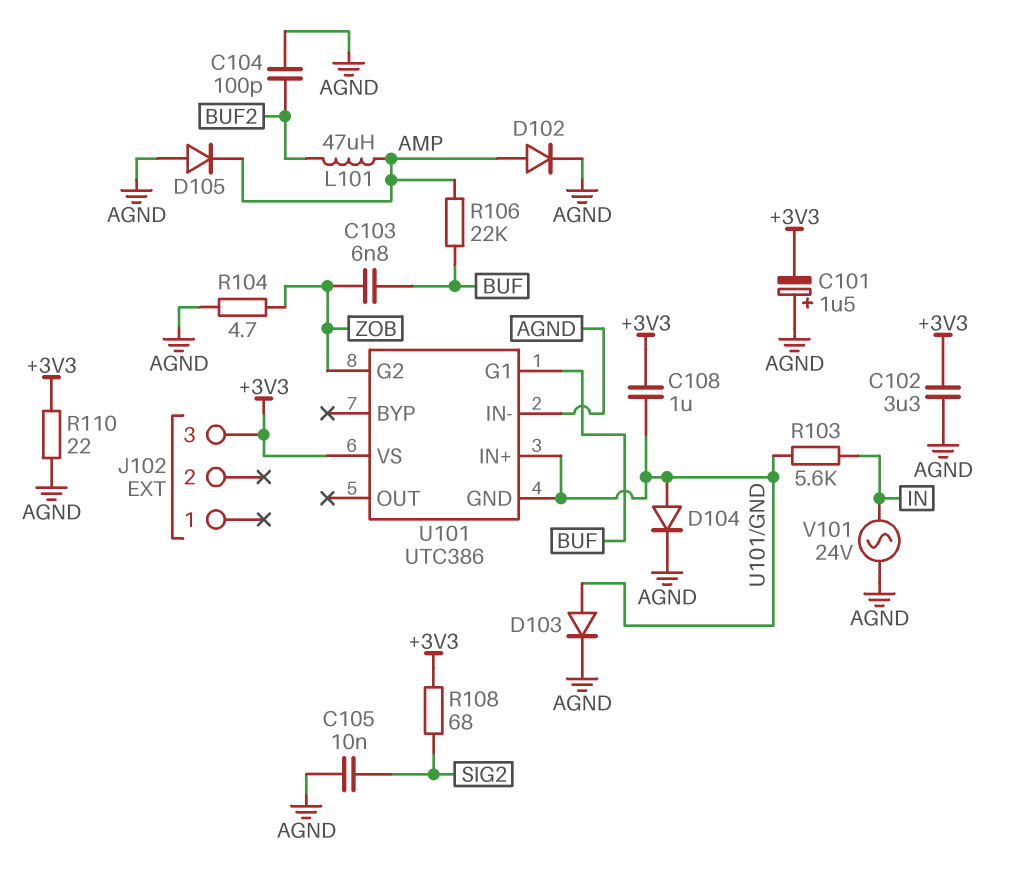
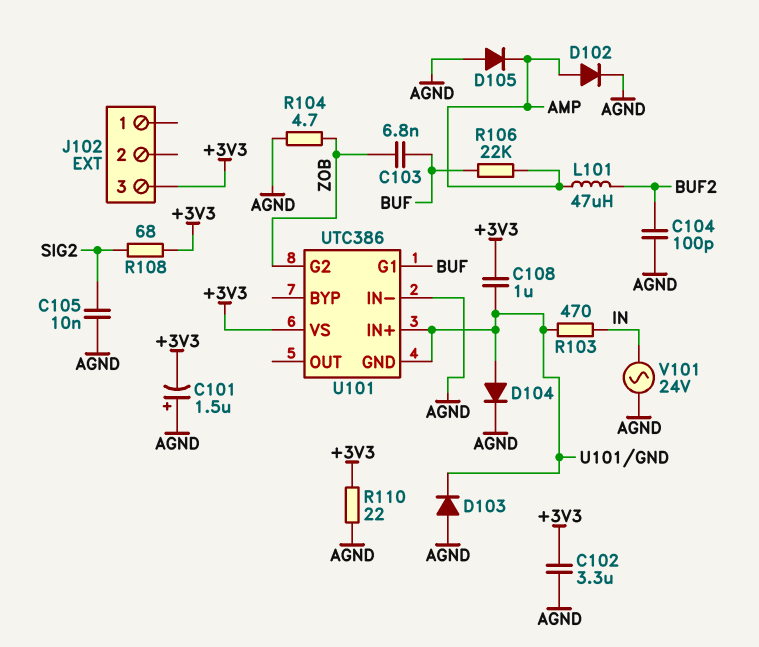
D103: diode (A U101/GND, K AGND) -> diode (A AGND, K U101/GND)
R103: 5.6k (IN, U101/GND) -> 470 (IN, U101/GND)

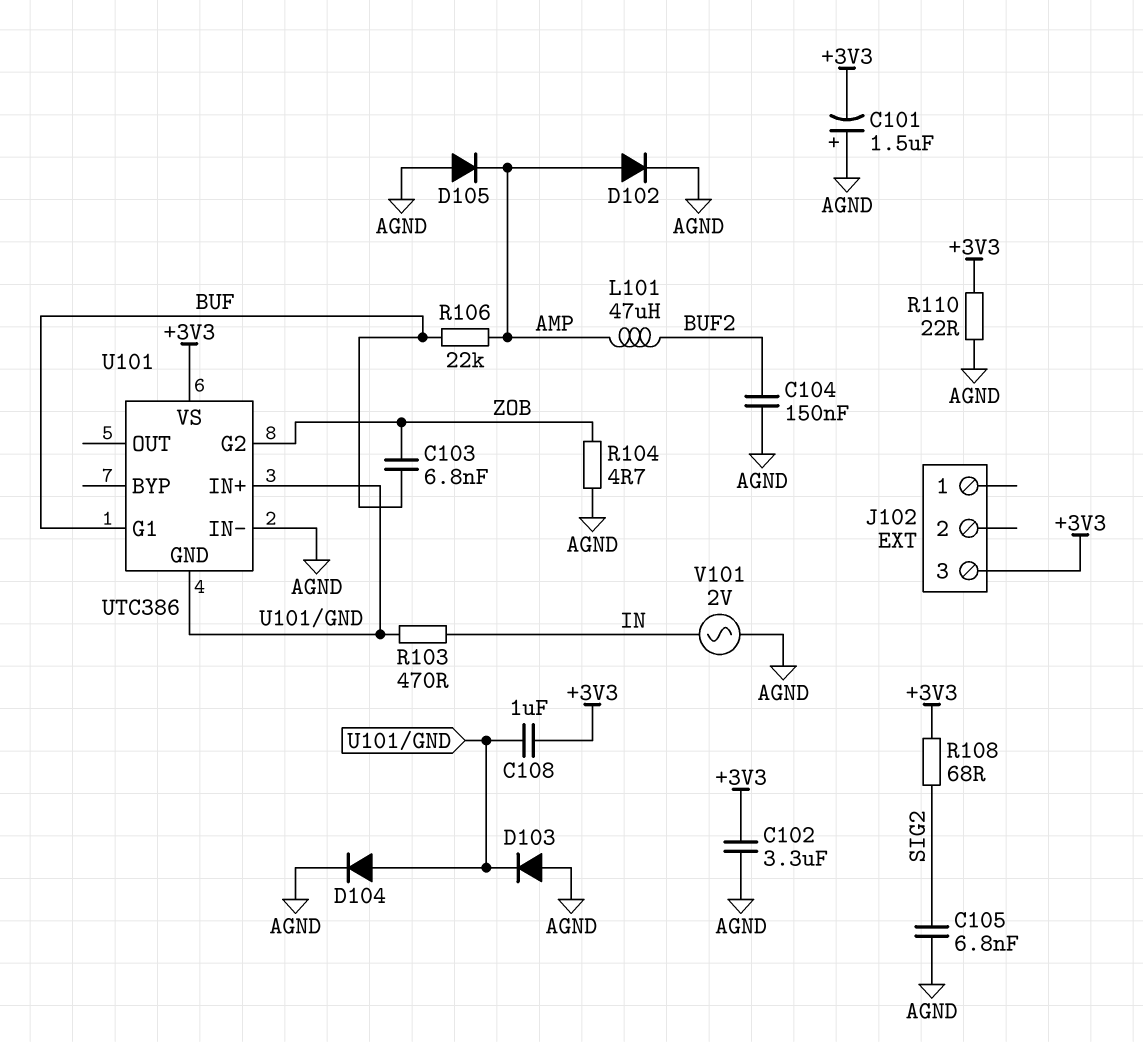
C104: 100pF (AGND, BUF2) -> 150nF (AGND, BUF2)
C105: 10nF (AGND, SIG2) -> 6.8nF (AGND, SIG2)
V101: AC 24V (AGND, IN) -> AC 2V (AGND, IN)

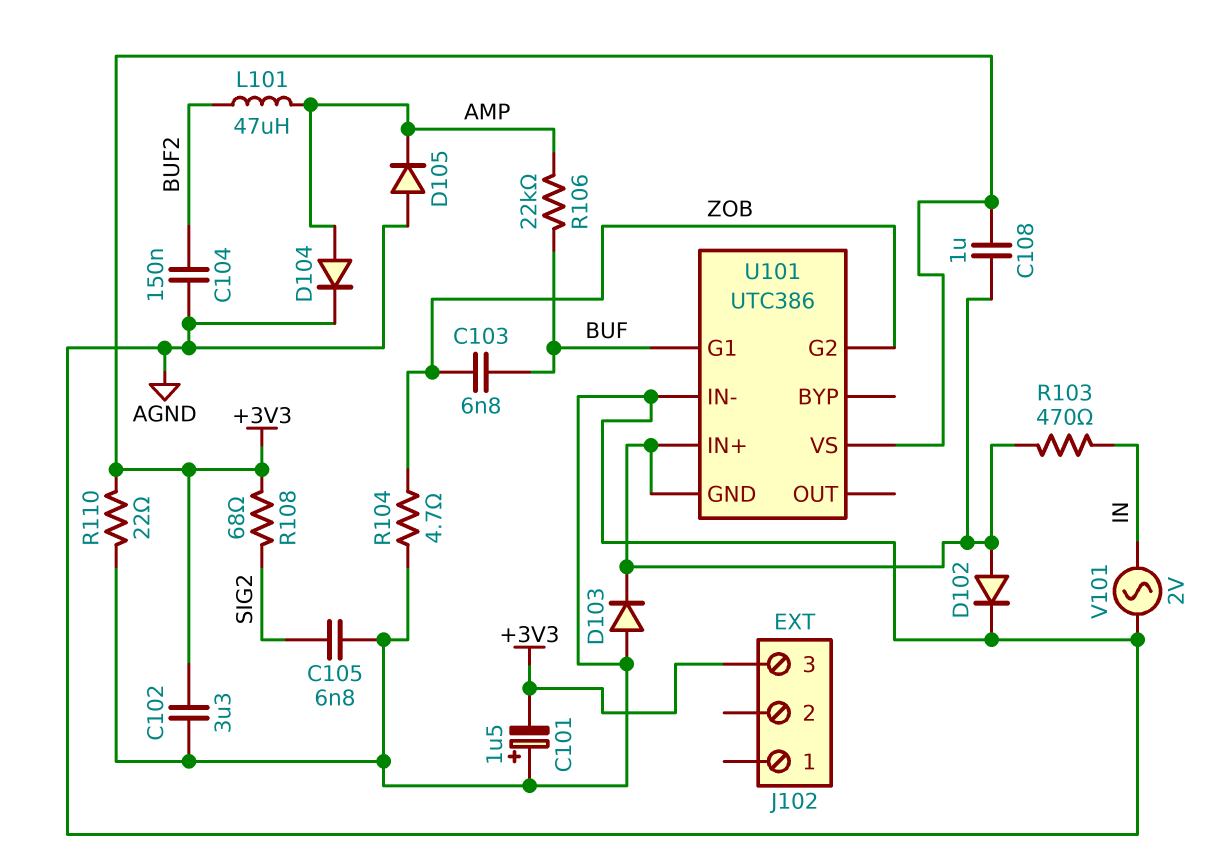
D102: diode (A AMP, K AGND) -> diode (A U101/GND, K AGND)
D104: diode (A U101/GND, K AGND) -> diode (A AMP, K AGND)

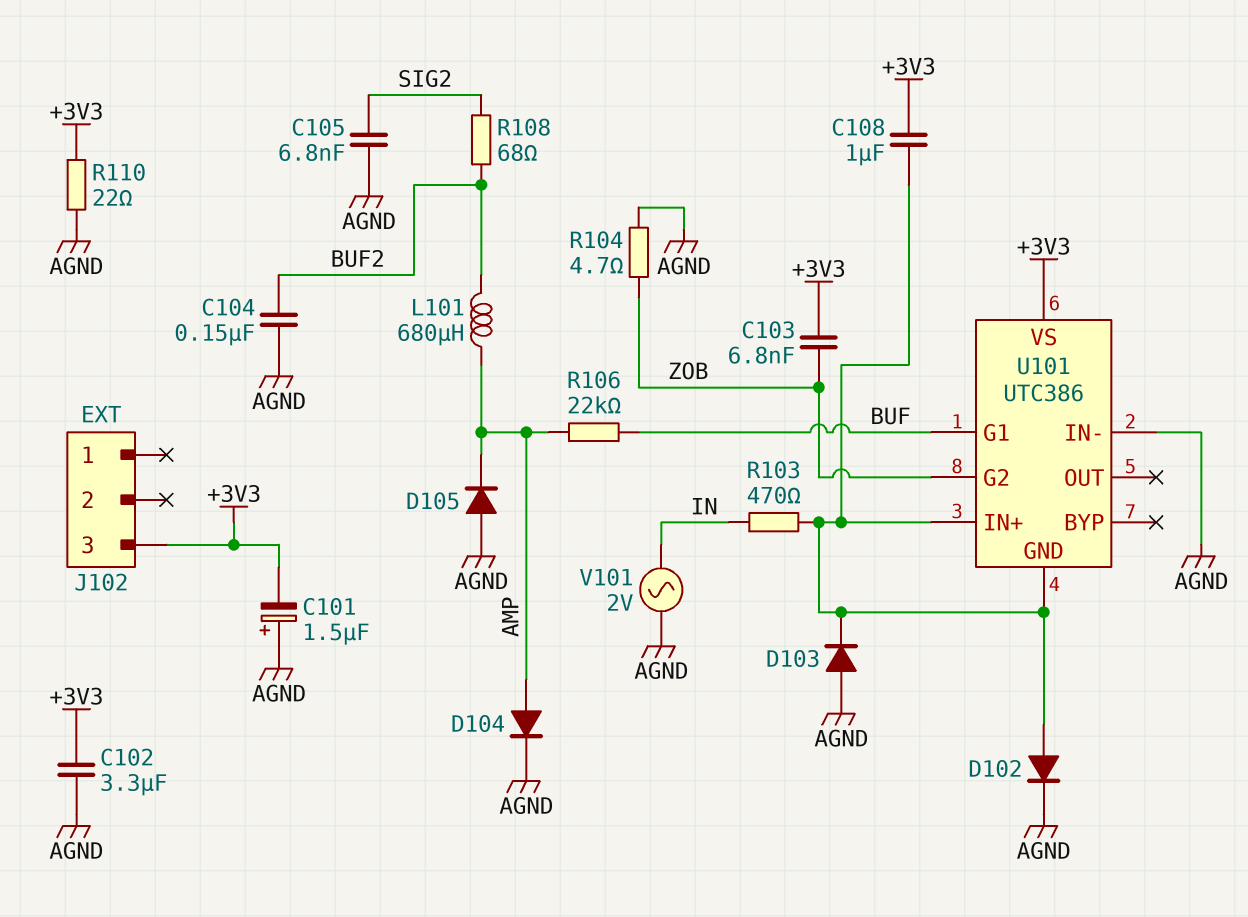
C103: 6.8nF (BUF, ZOB) -> 6.8nF (+3V3, ZOB)
L101: 47uH (AMP, BUF2) -> 680uH (AMP, BUF2)
R108: 68 (+3V3, SIG2) -> 68 (BUF2, SIG2)

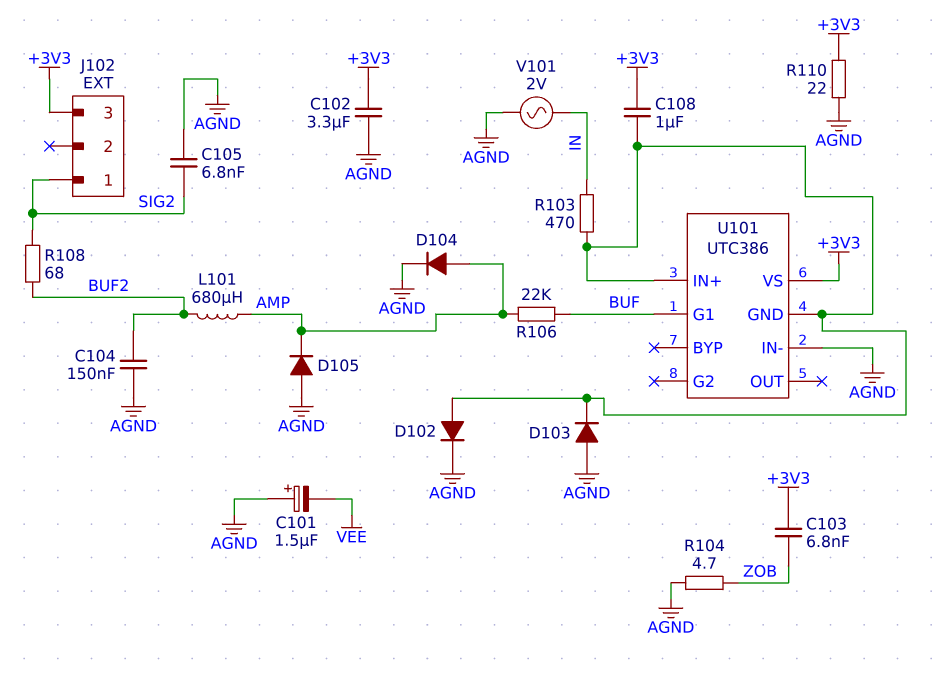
C101: 1.5uF (plus AGND, minus +3V3) -> 1.5uF (plus AGND, minus VEE)
J102 pin 1: none -> SIG2
U101 pin G2: ZOB -> none

